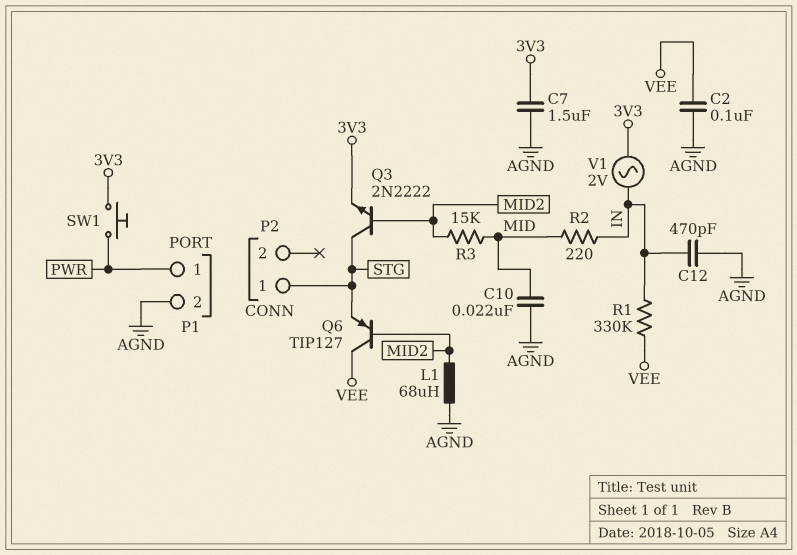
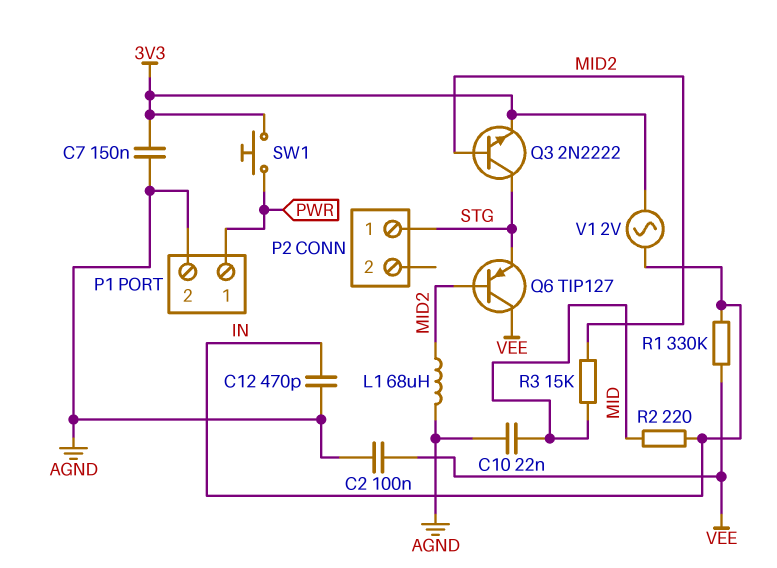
C7: 1.5uF (3V3, AGND) -> 150nF (3V3, AGND)

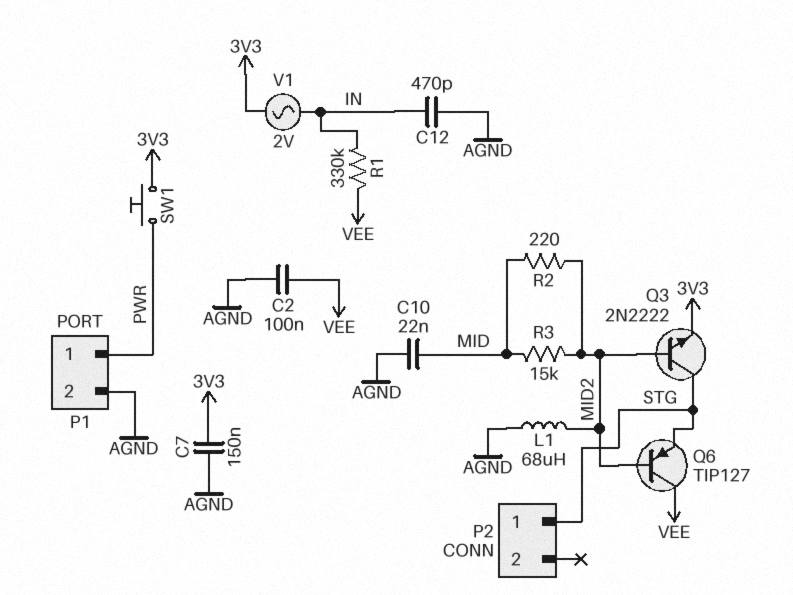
R2: 220 (IN, MID) -> 220 (MID, MID2)

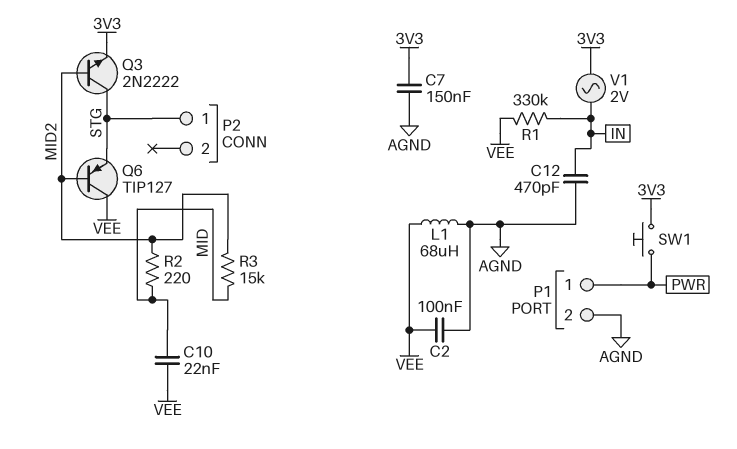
C10: 22nF (AGND, MID) -> 22nF (MID, VEE)
L1: 68uH (AGND, MID2) -> 68uH (AGND, VEE)

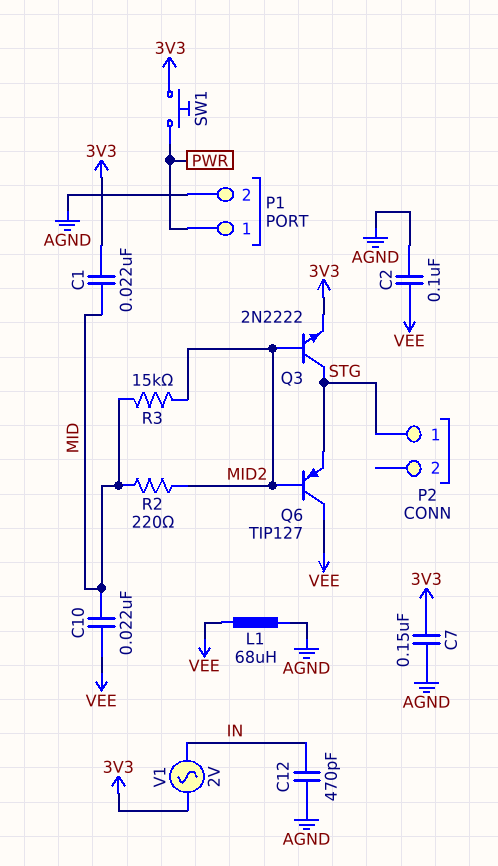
C1: none -> 22nF (3V3, MID)
R1: 330k (IN, VEE) -> none

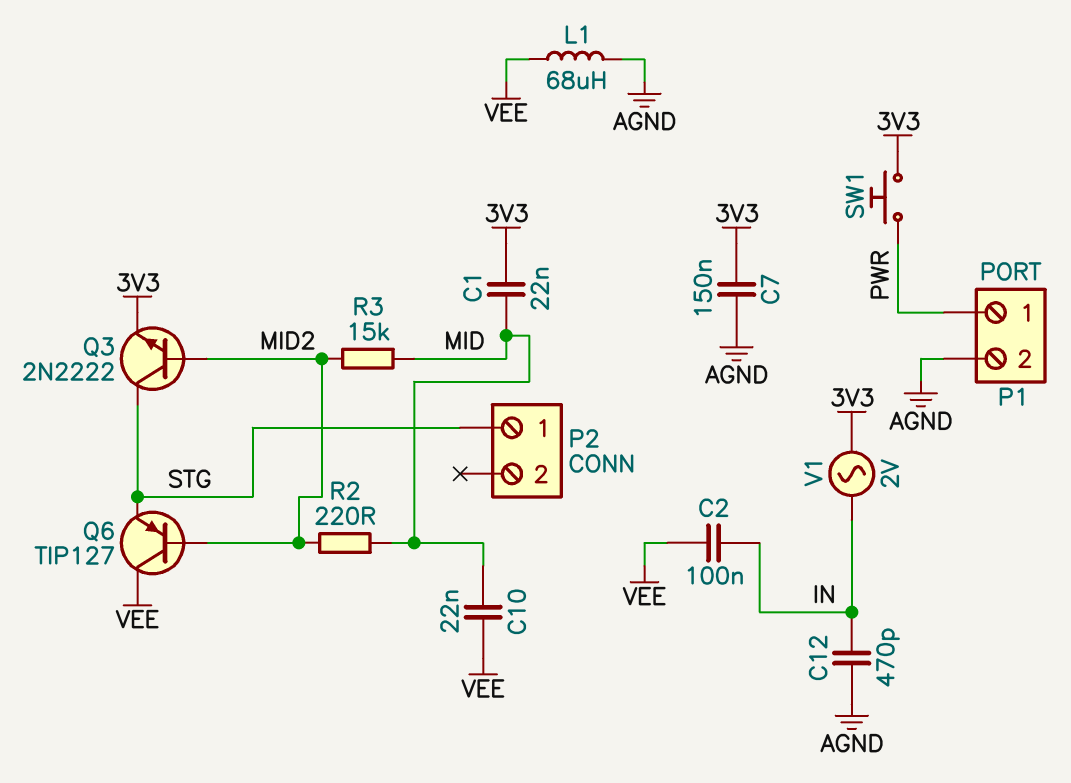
C2: 100nF (AGND, VEE) -> 100nF (IN, VEE)

